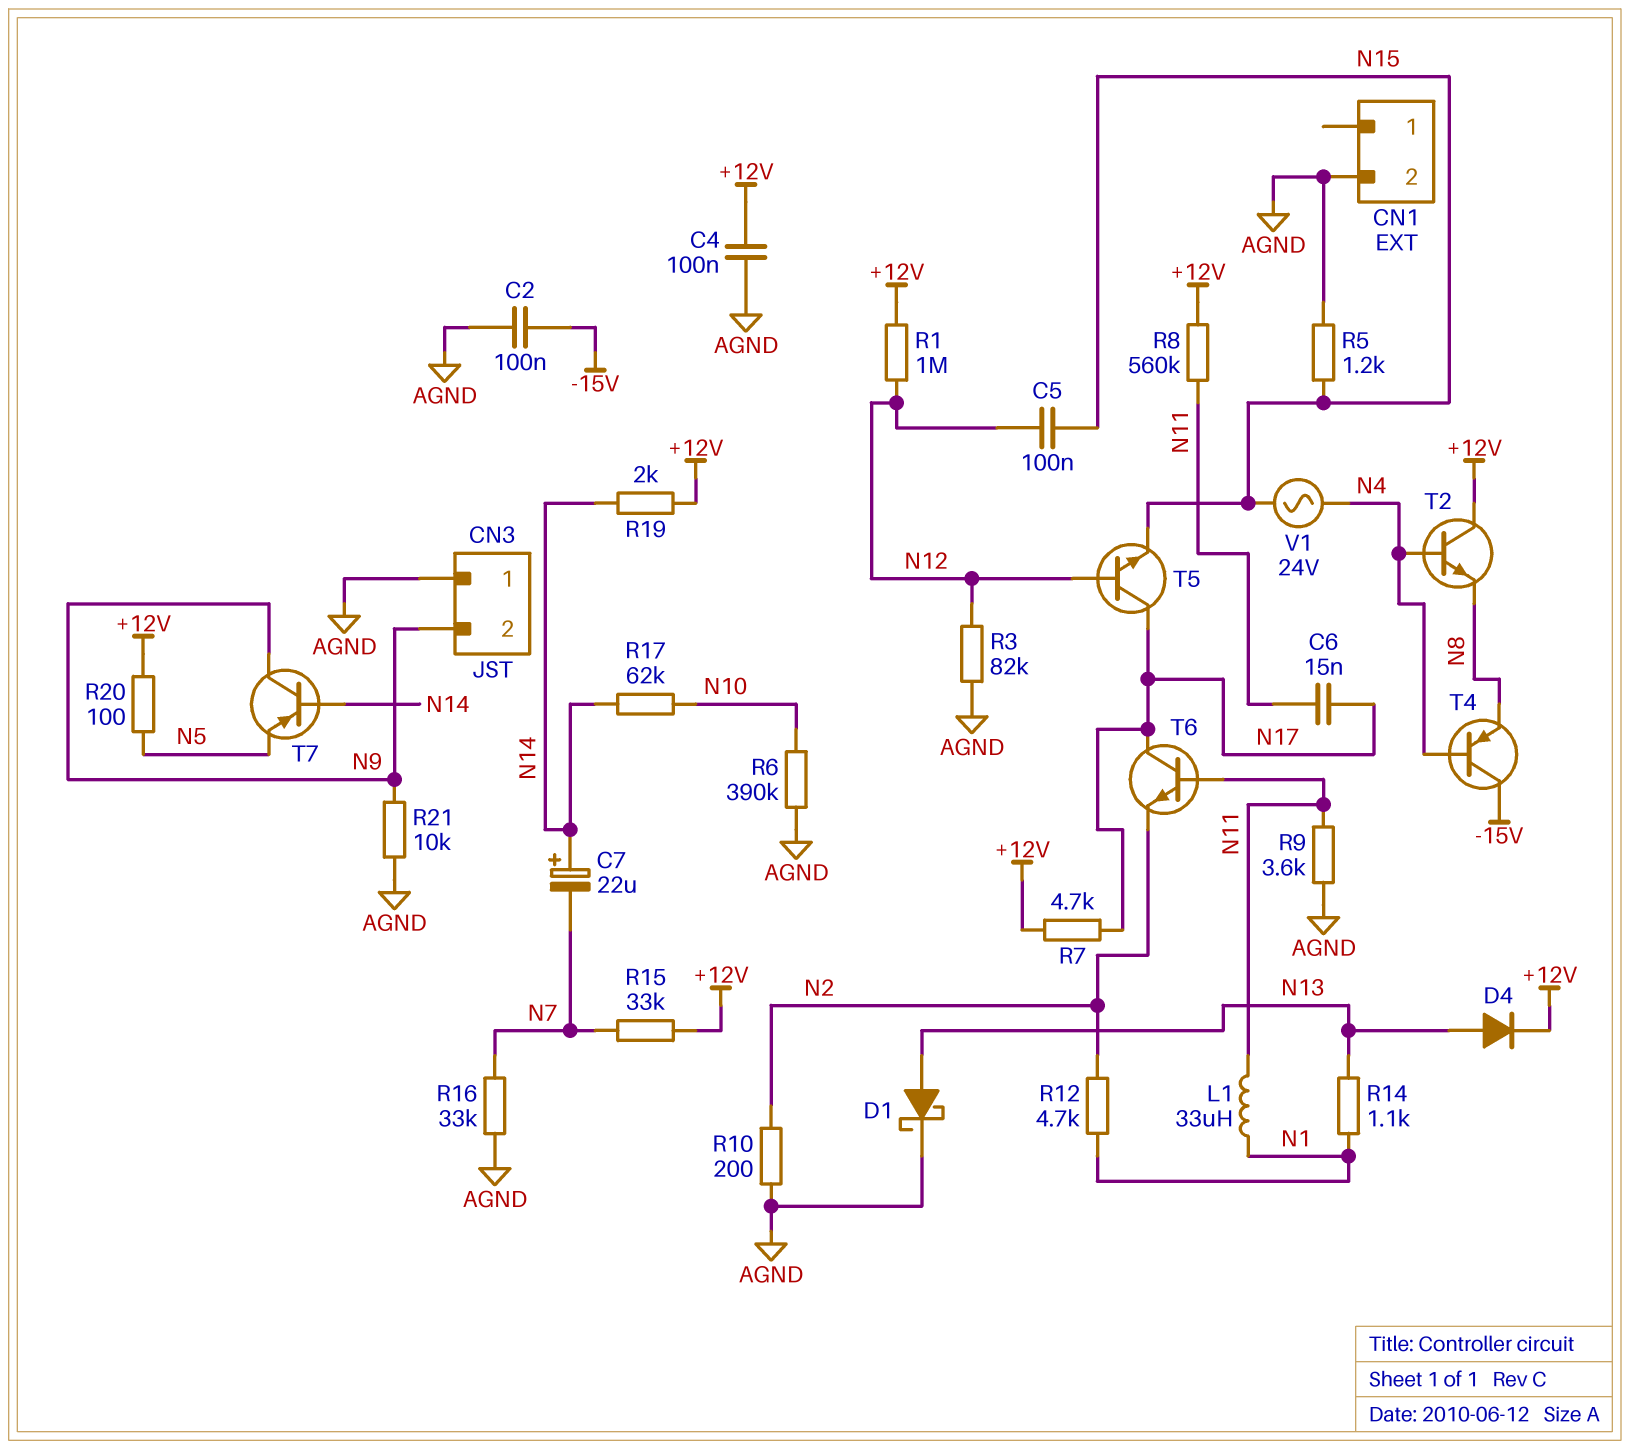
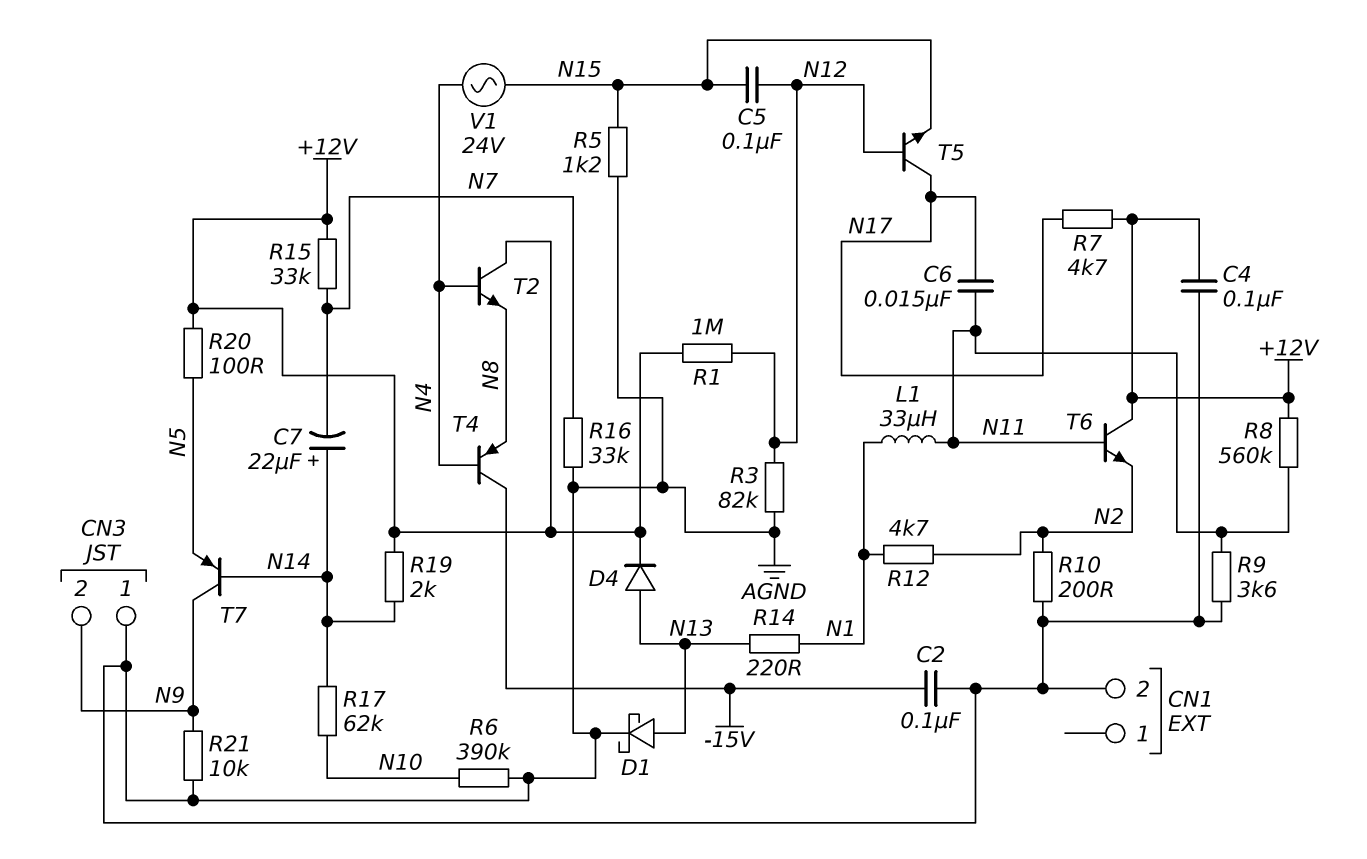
R14: 1.1k (N1, N13) -> 220 (N1, N13)
T6: NPN (B N11, C N17, E N2) -> NPN (B N11, C +12V, E N2)

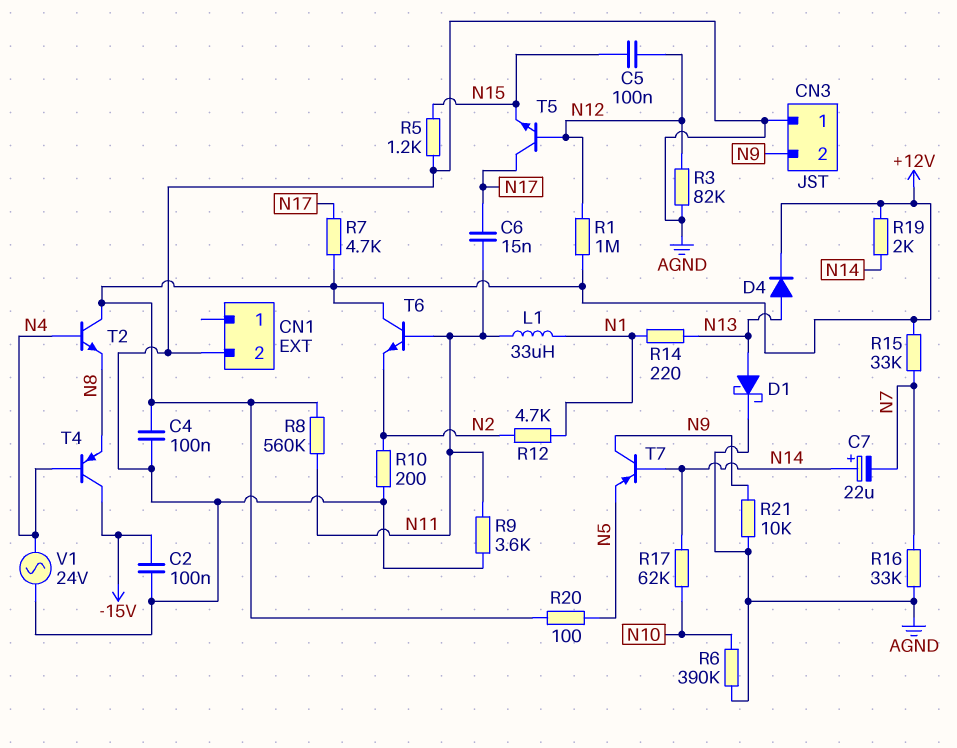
V1: AC 24V (N4, N15) -> AC 24V (AGND, N4)

